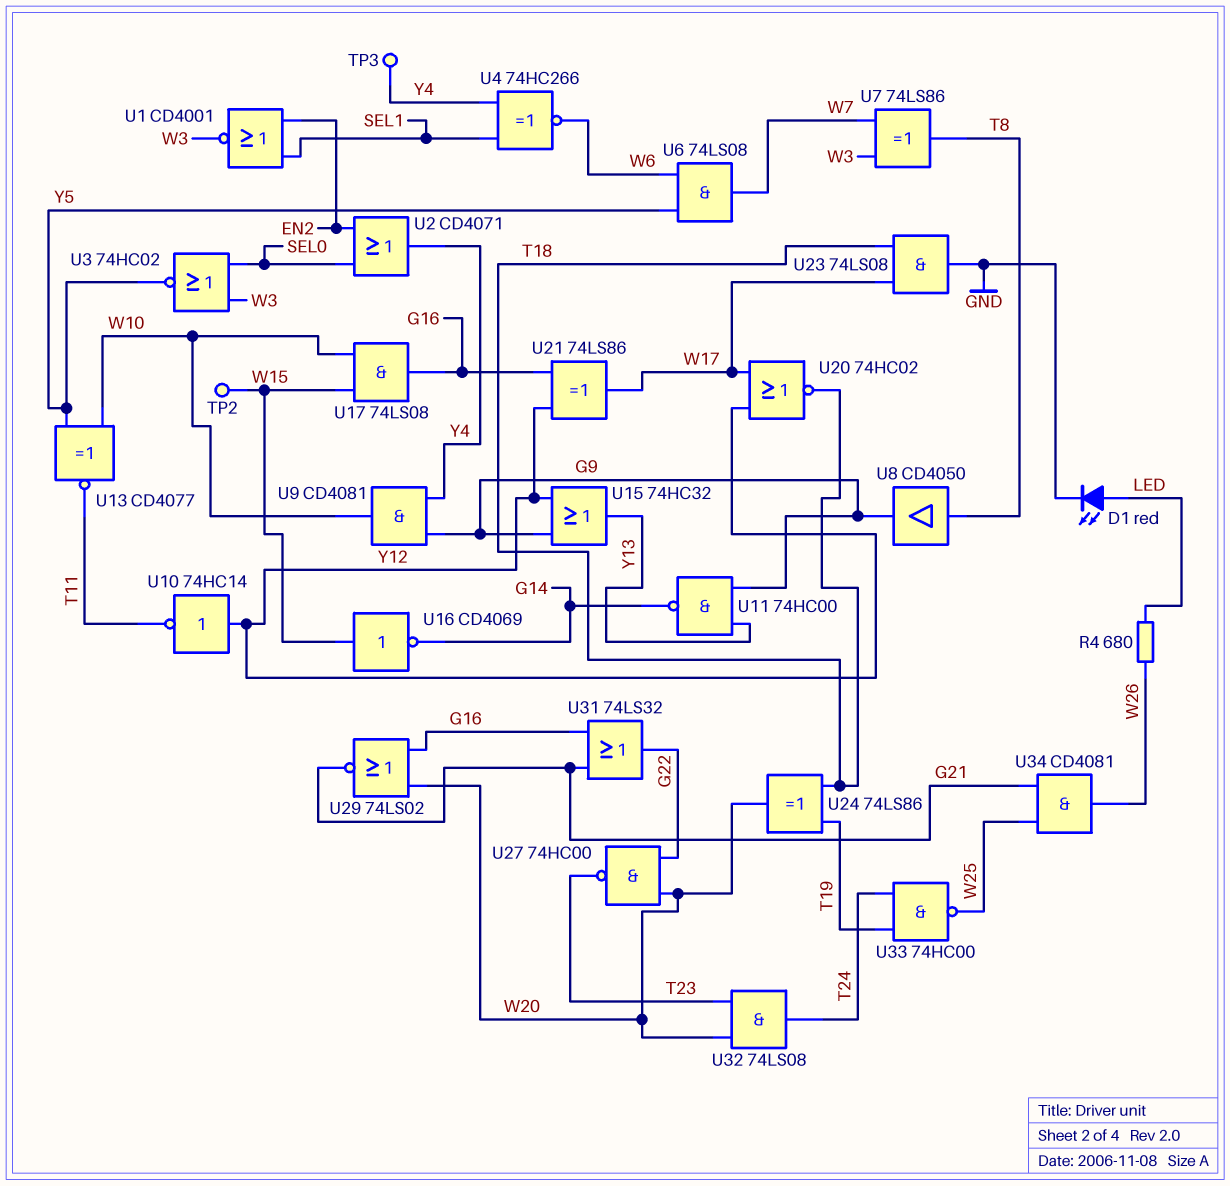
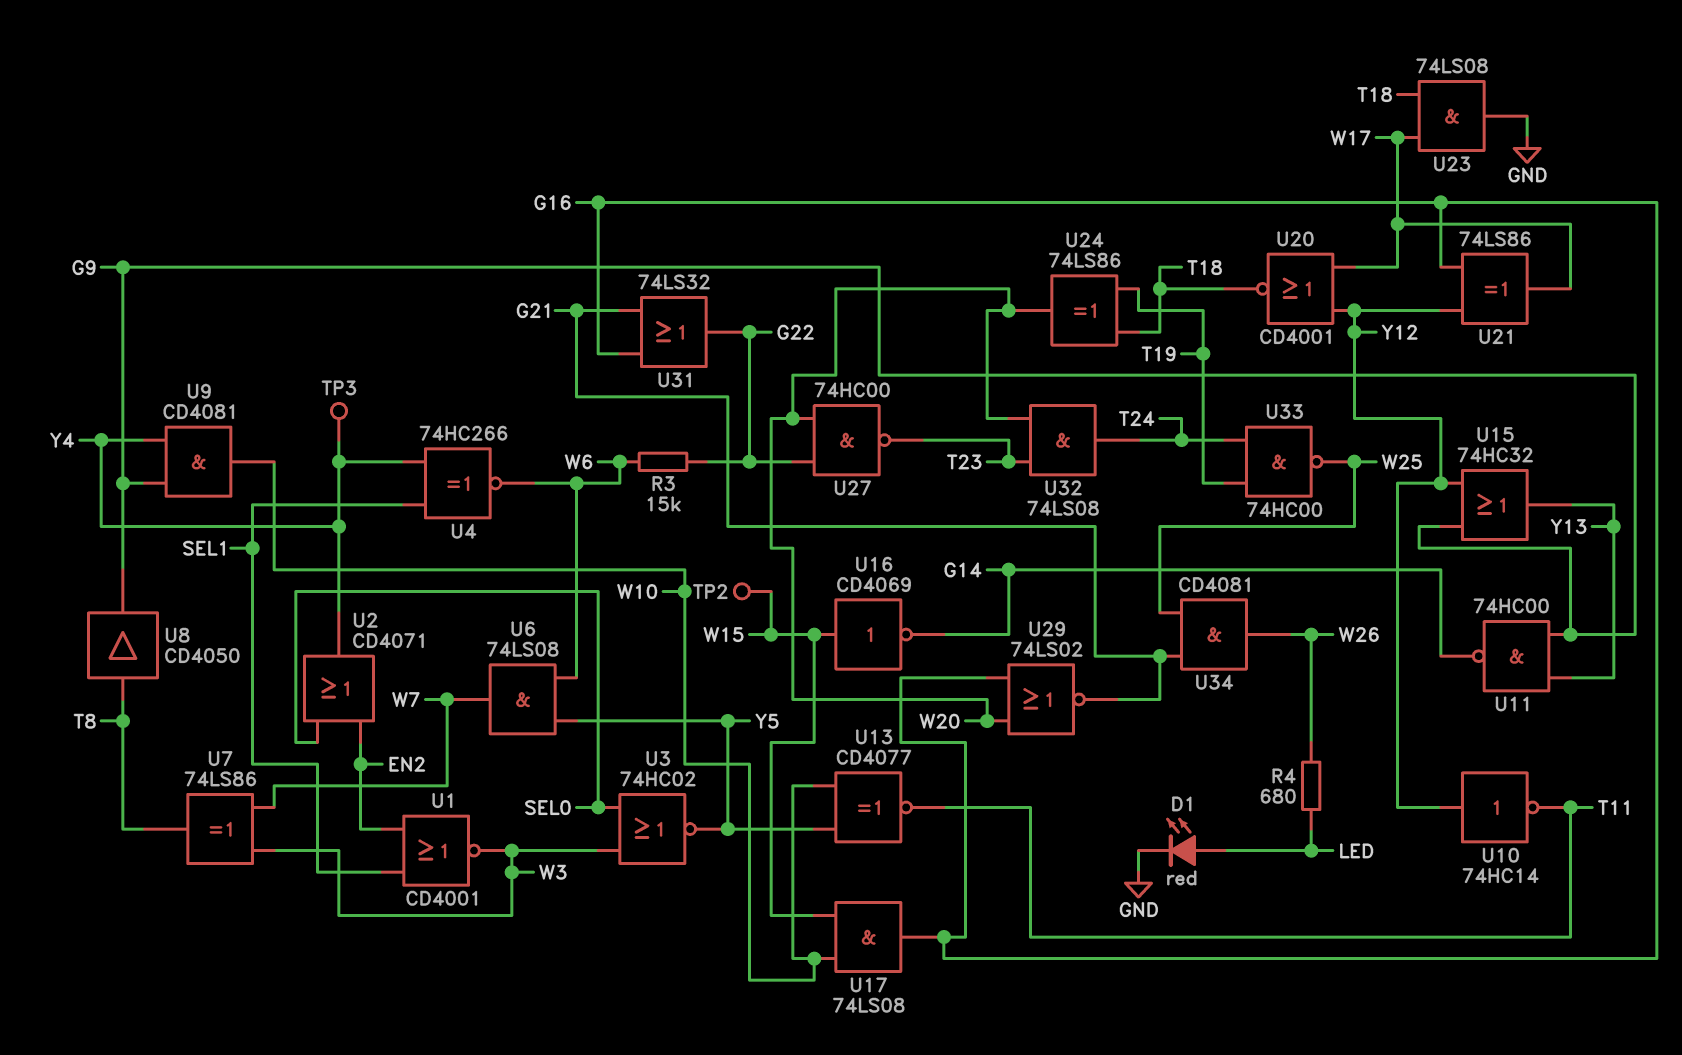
R3: none -> 15k (G22, W6)
U20: NOR 74HC02 (in W17, in Y12, out T18) -> NOR CD4001 (in W17, in Y12, out T18)

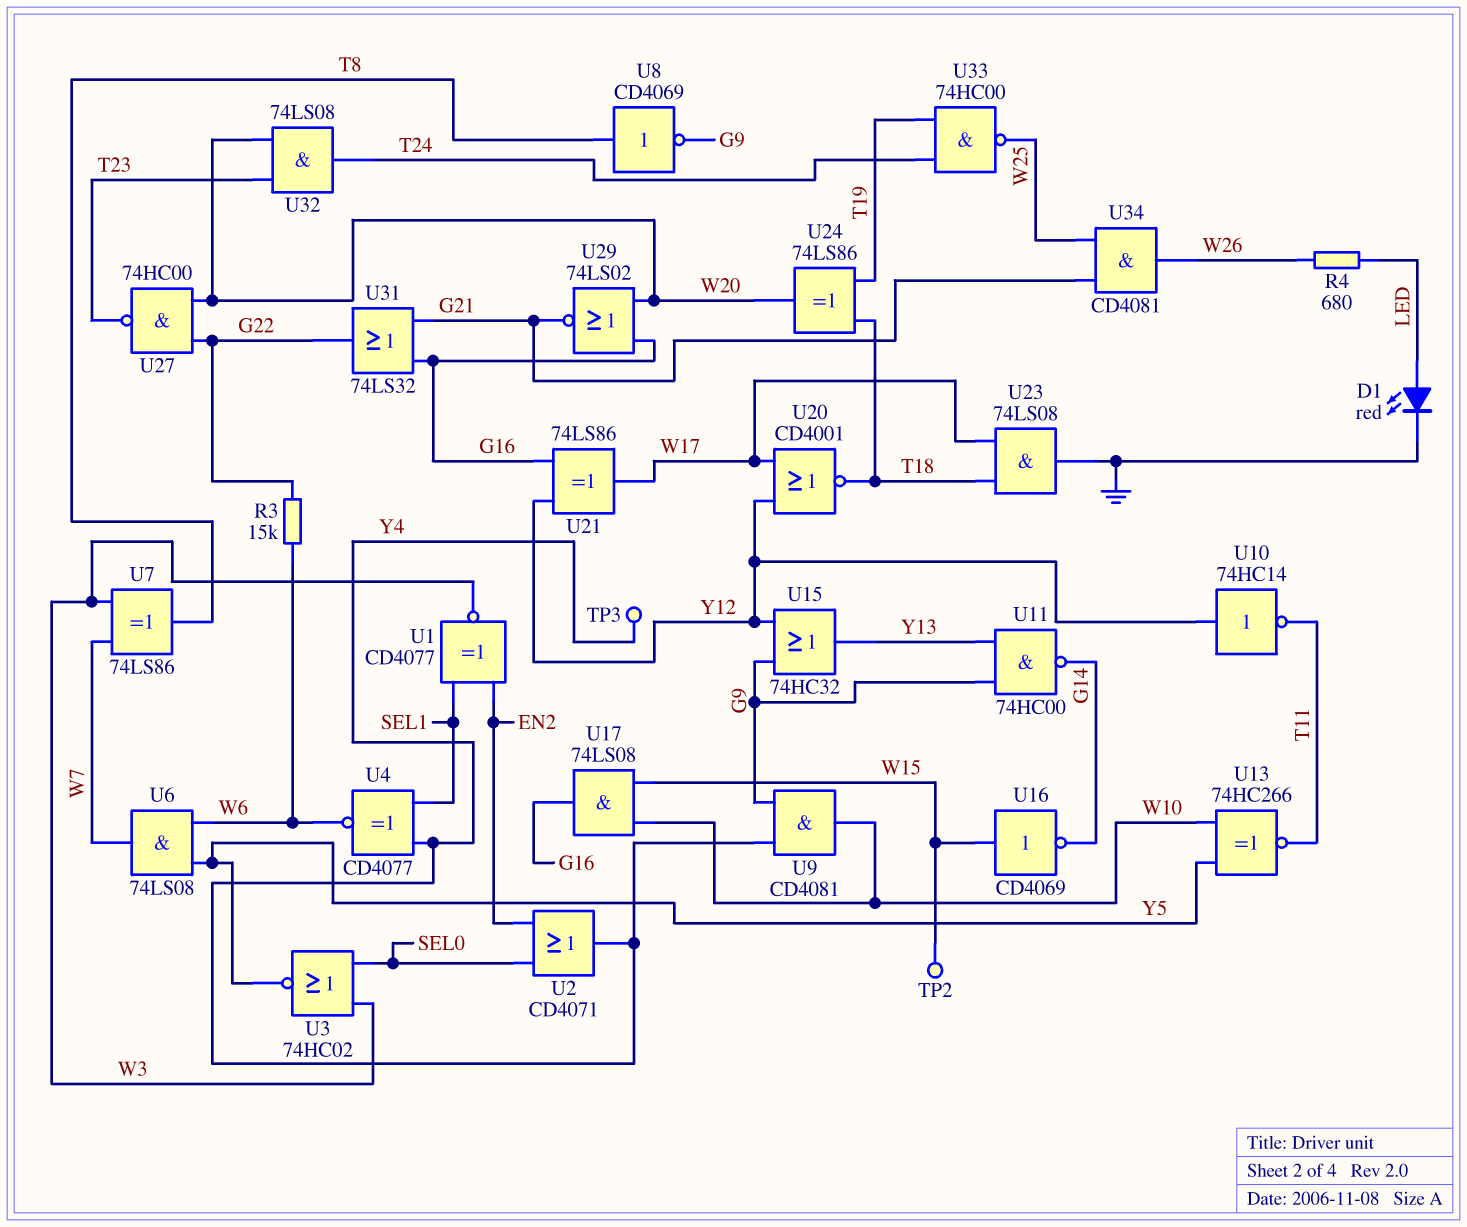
U1: NOR CD4001 (in EN2, in SEL1, out W3) -> XNOR CD4077 (in EN2, in SEL1, out W3)
U4: XNOR 74HC266 (in SEL1, in Y4, out W6) -> XNOR CD4077 (in SEL1, in Y4, out W6)
U8: buffer CD4050 (in T8, out G9) -> NOT CD4069 (in T8, out G9)
U13: XNOR CD4077 (in W10, in Y5, out T11) -> XNOR 74HC266 (in W10, in Y5, out T11)

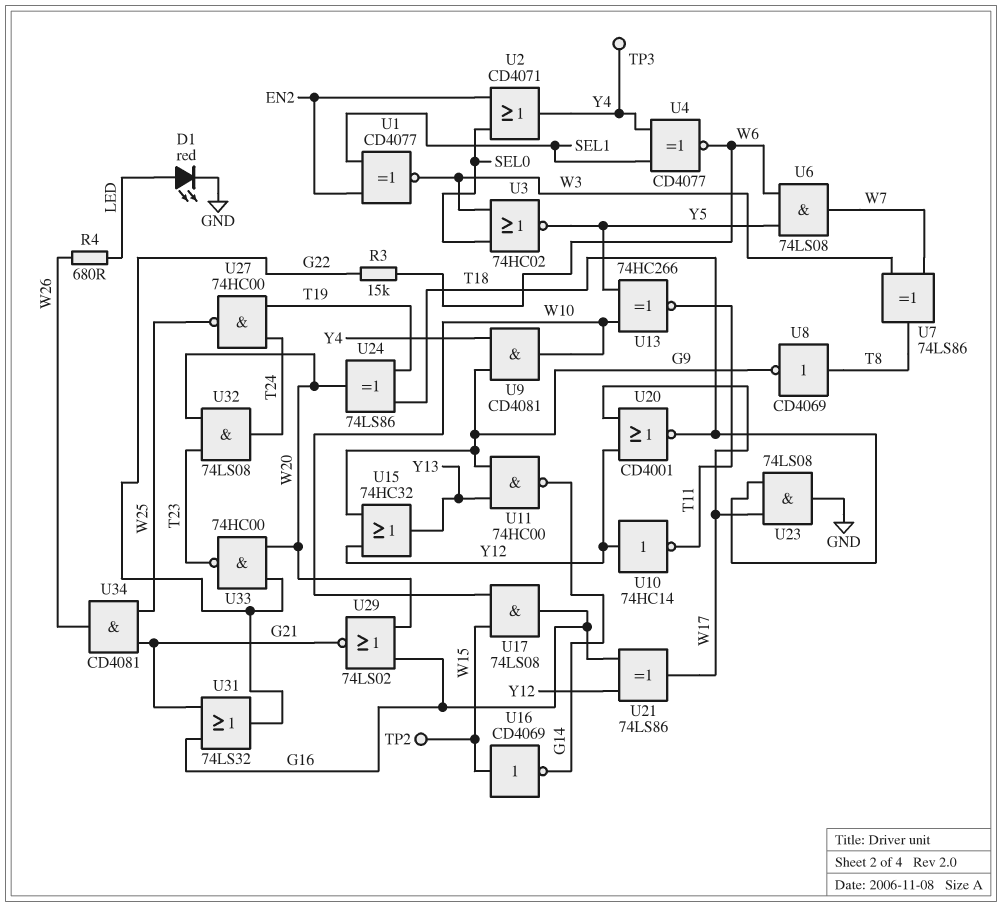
U27: NAND 74HC00 (in G22, in W20, out T23) -> NAND 74HC00 (in T19, in T24, out W25)
U33: NAND 74HC00 (in T19, in T24, out W25) -> NAND 74HC00 (in G22, in W20, out T23)

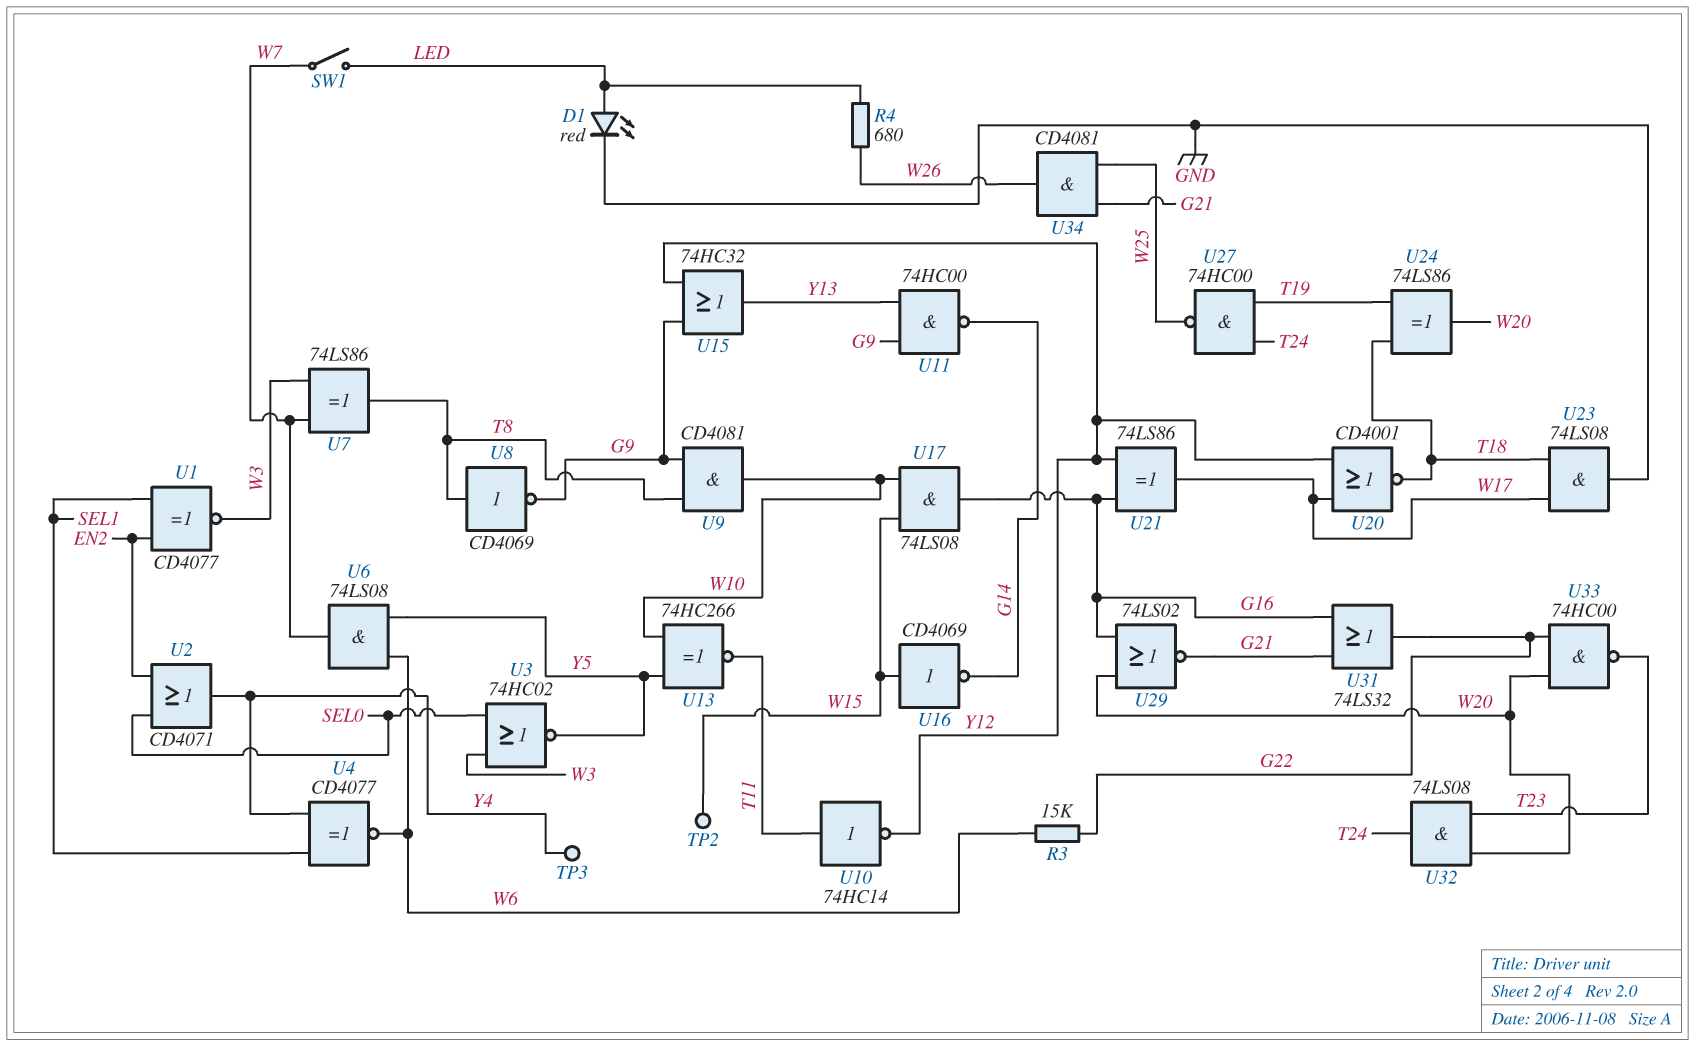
SW1: none -> switch (LED, W7)
U9: AND CD4081 (in G9, in Y4, out W10) -> AND CD4081 (in G9, in T8, out W10)
U10: NOT 74HC14 (in Y12, out T11) -> NOT 74HC14 (in T11, out Y12)

